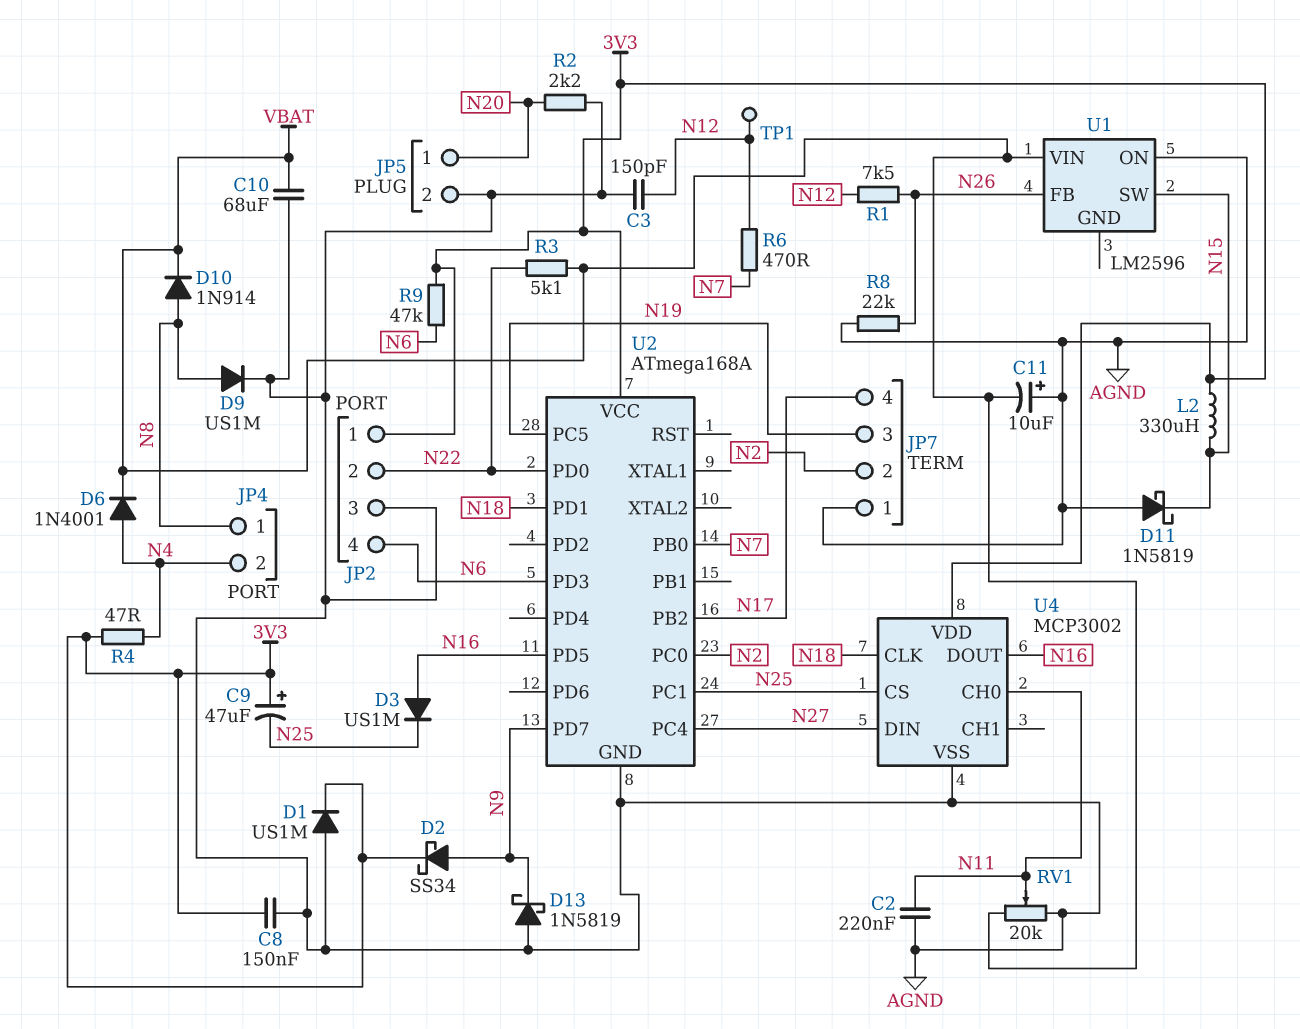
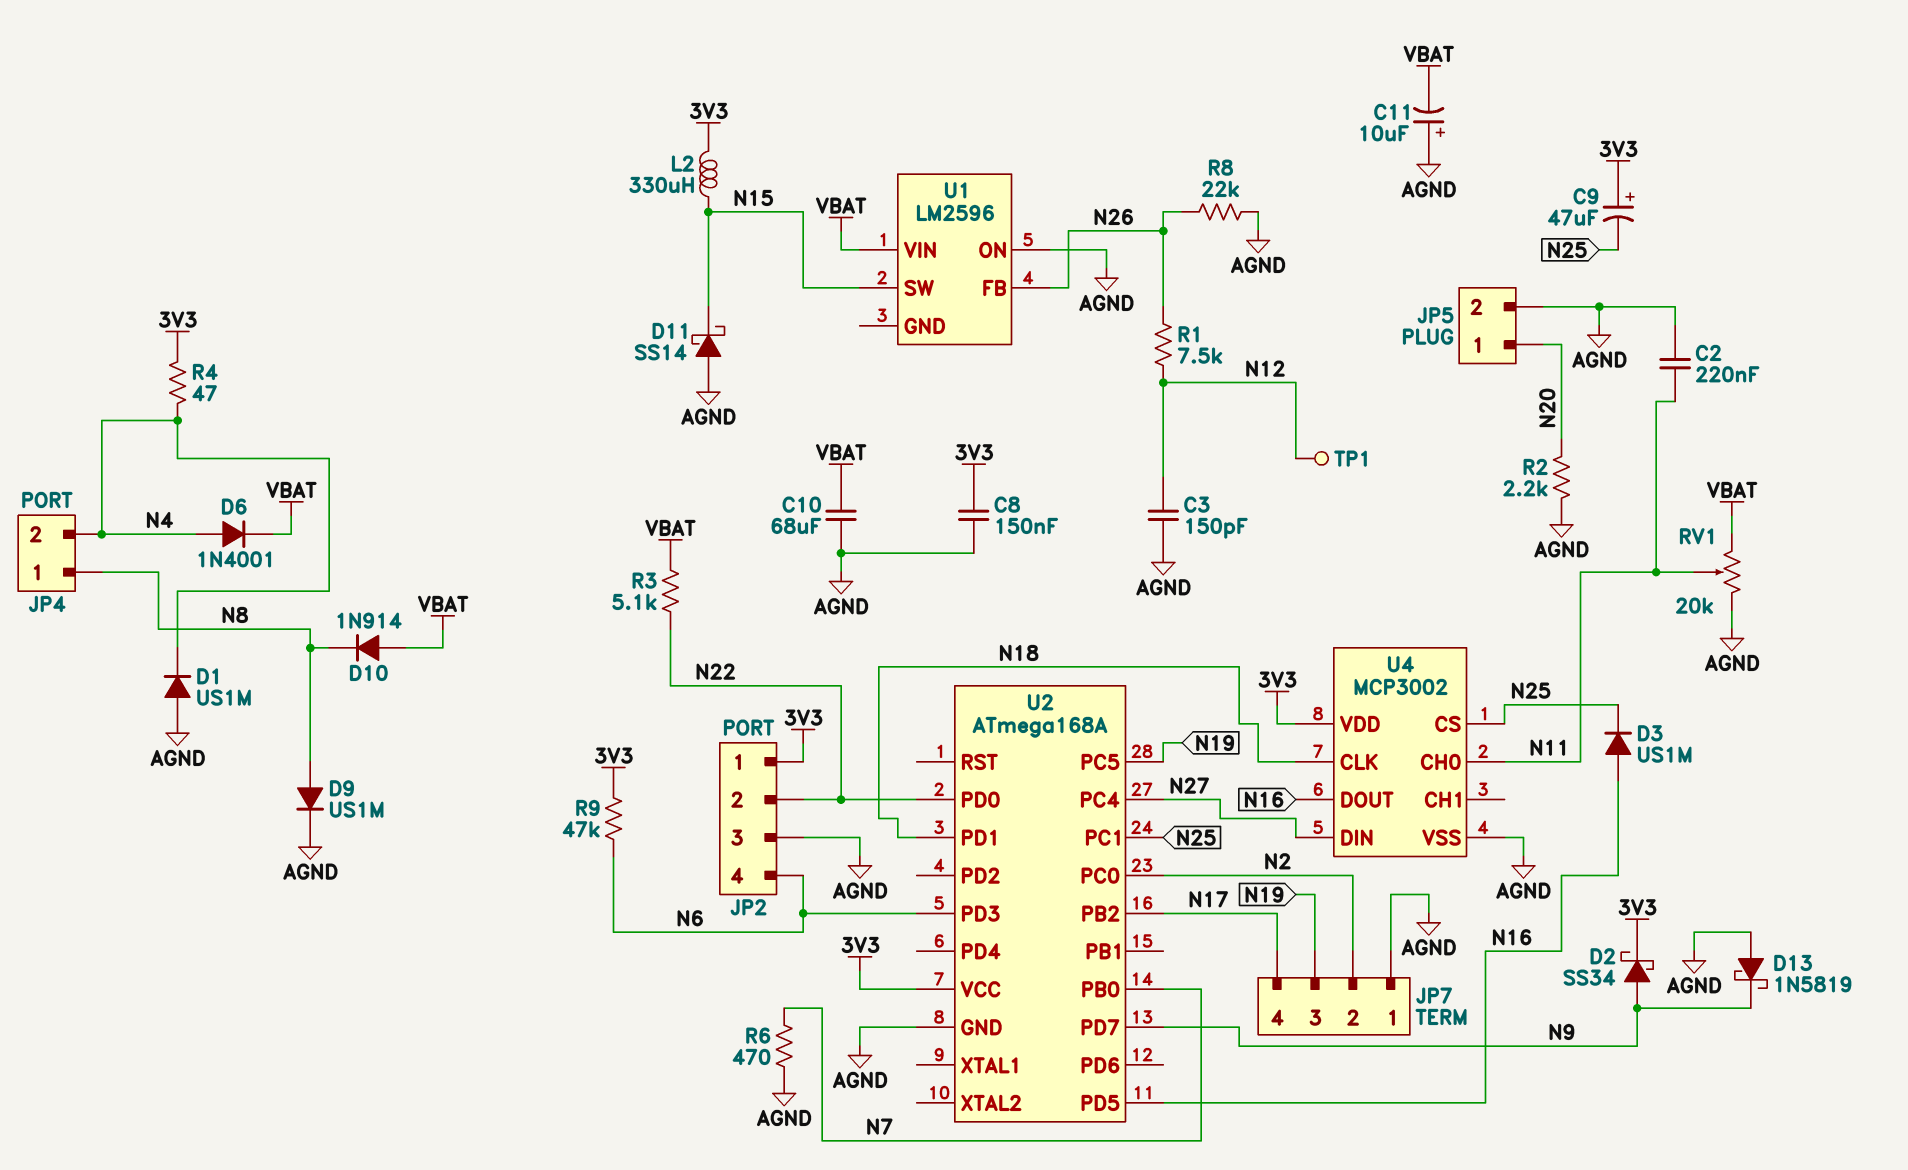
D1: diode US1M (A AGND, K 3V3) -> diode US1M (A AGND, K N4)
D10: diode 1N914 (A N8, K VBAT) -> diode 1N914 (A VBAT, K N8)
D11: schottky 1N5819 (A AGND, K N15) -> schottky SS14 (A AGND, K N15)
R6: 470 (N7, N12) -> 470 (AGND, N7)

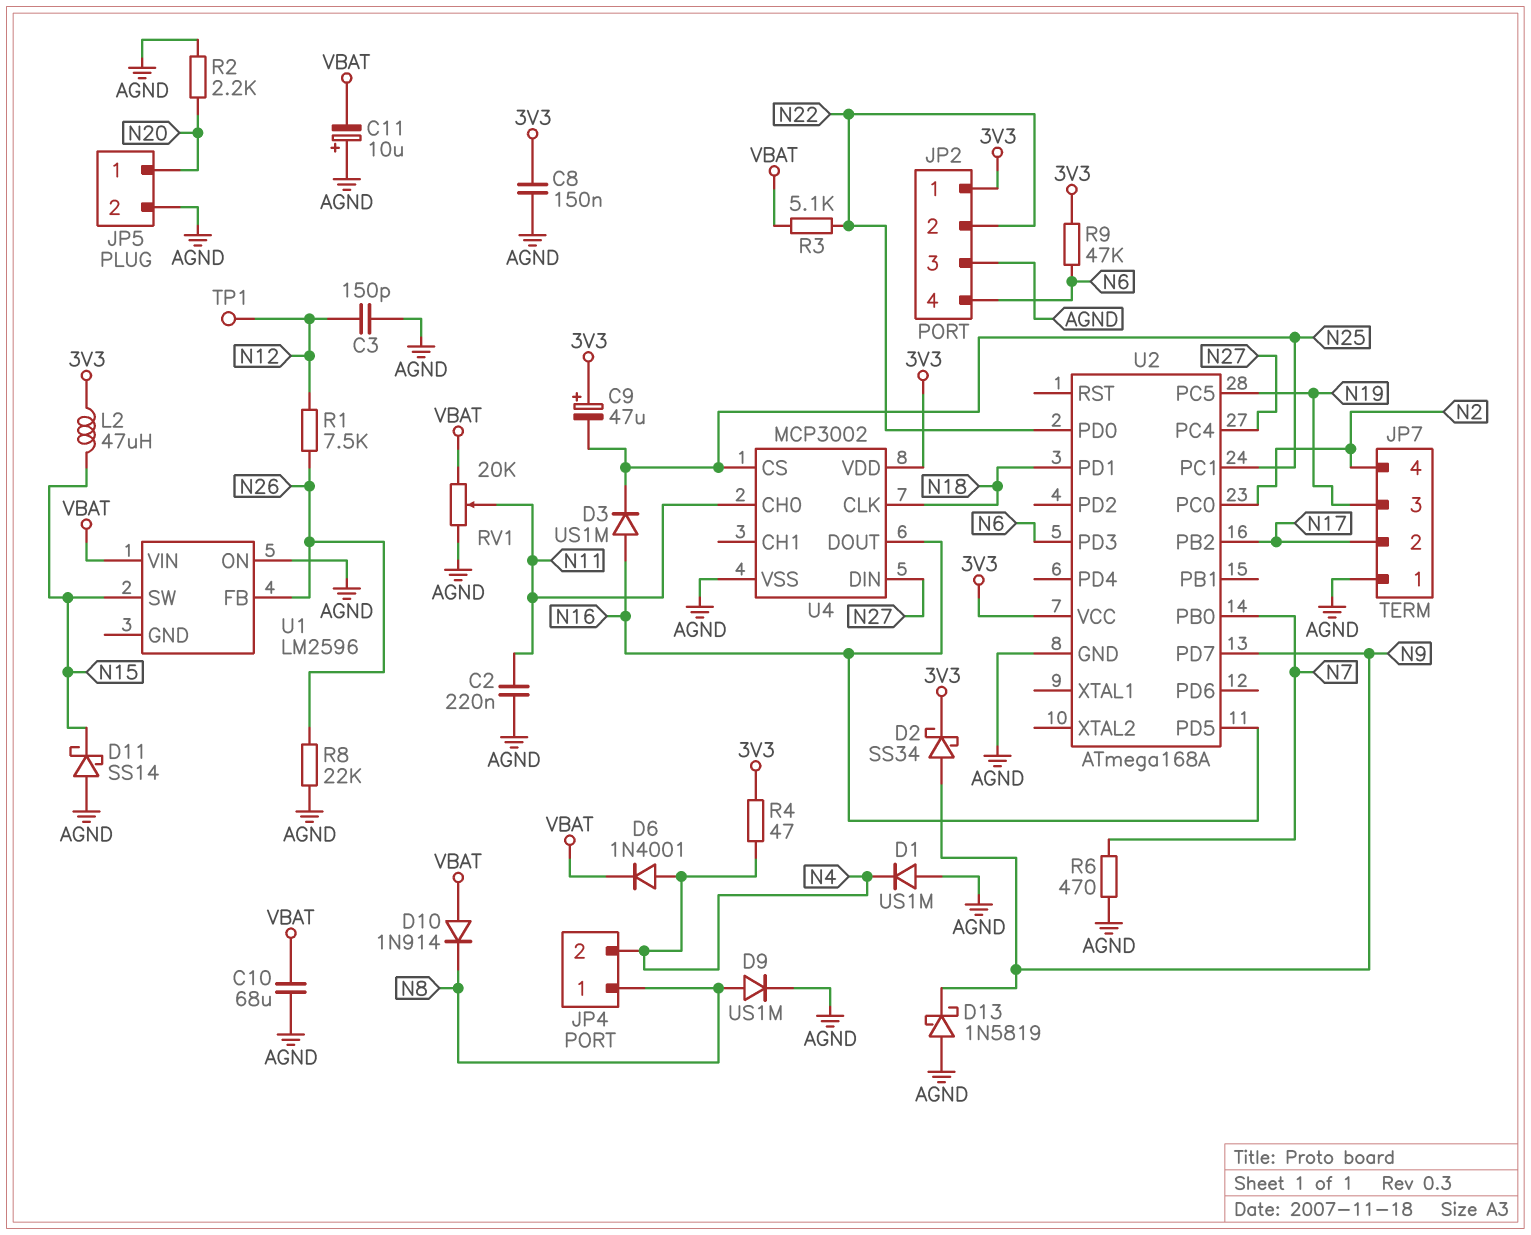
JP7 pin 2: N2 -> N17
JP7 pin 4: N17 -> N2
L2: 330uH (3V3, N15) -> 47uH (3V3, N15)

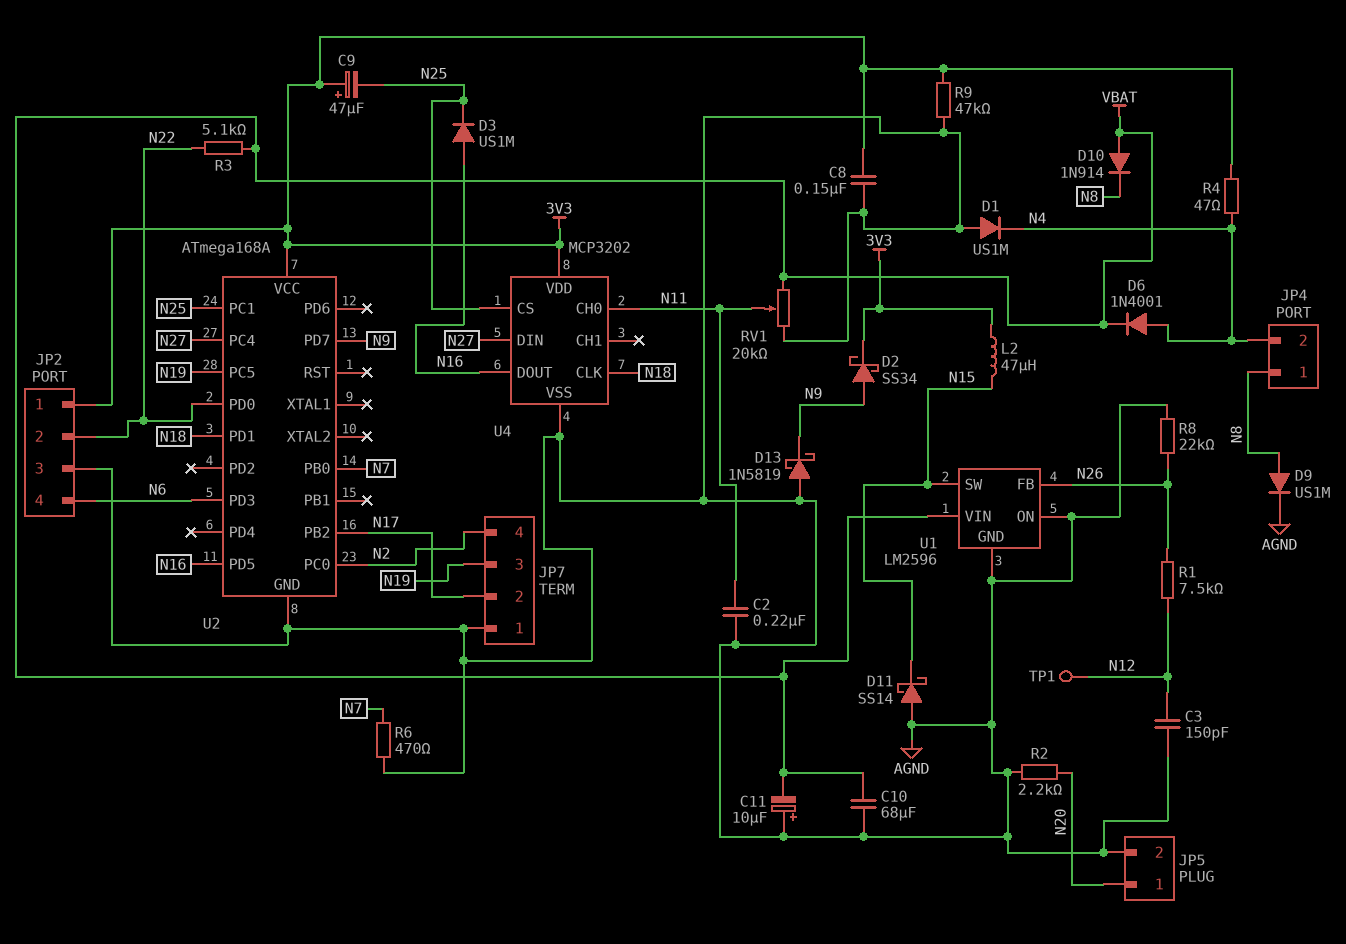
R9: 47k (3V3, N6) -> 47k (3V3, AGND)
U1 pin GND: none -> AGND
U4: MCP3002 -> MCP3202

